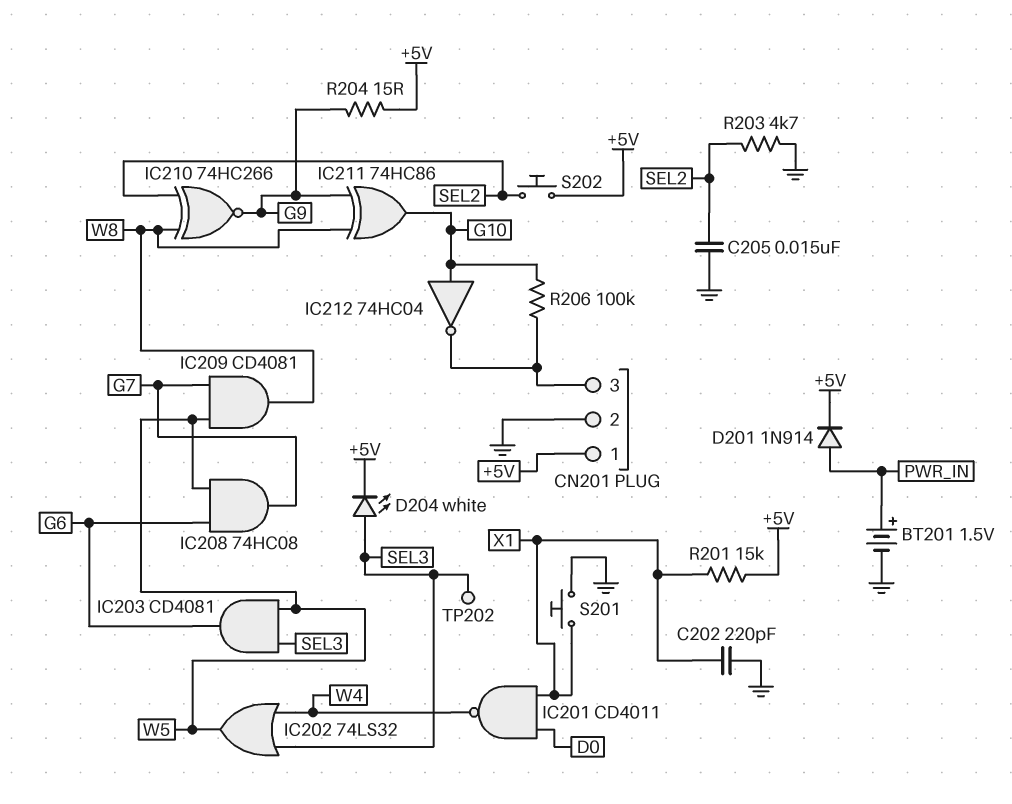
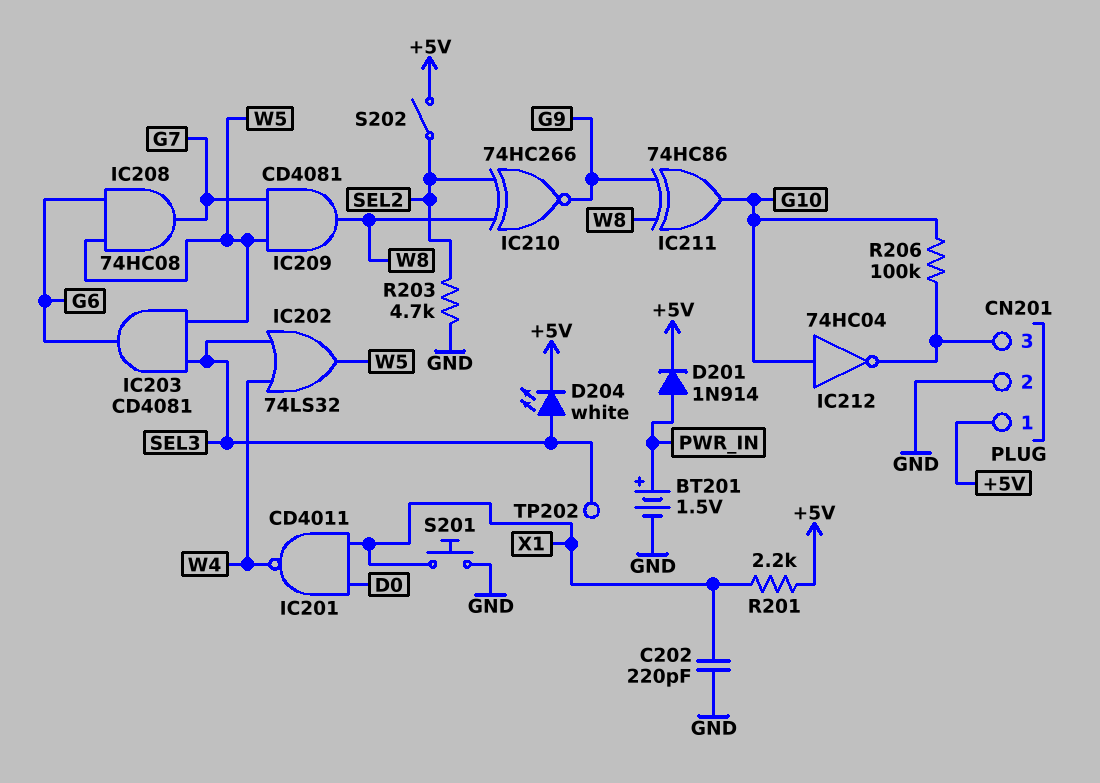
C205: 15nF (GND, SEL2) -> none
R201: 15k (+5V, X1) -> 2.2k (+5V, X1)
R204: 15 (+5V, G9) -> none
S202: button (+5V, SEL2) -> switch (+5V, SEL2)

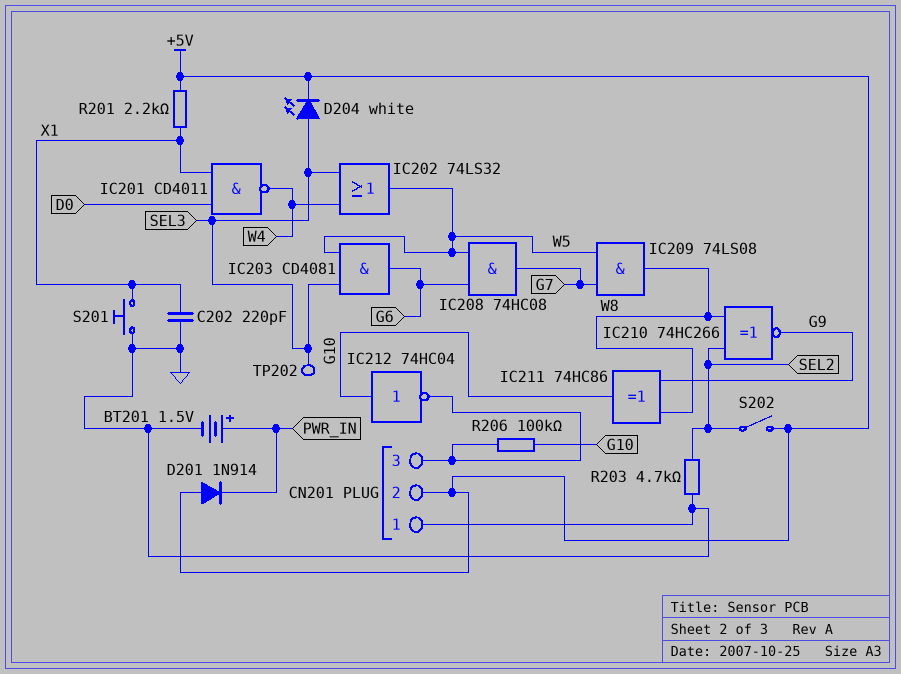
CN201 pin 1: +5V -> GND
CN201 pin 2: GND -> +5V
D201: diode 1N914 (A PWR_IN, K +5V) -> diode 1N914 (A +5V, K PWR_IN)
IC209: AND CD4081 (in G7, in W5, out W8) -> AND 74LS08 (in G7, in W5, out W8)

